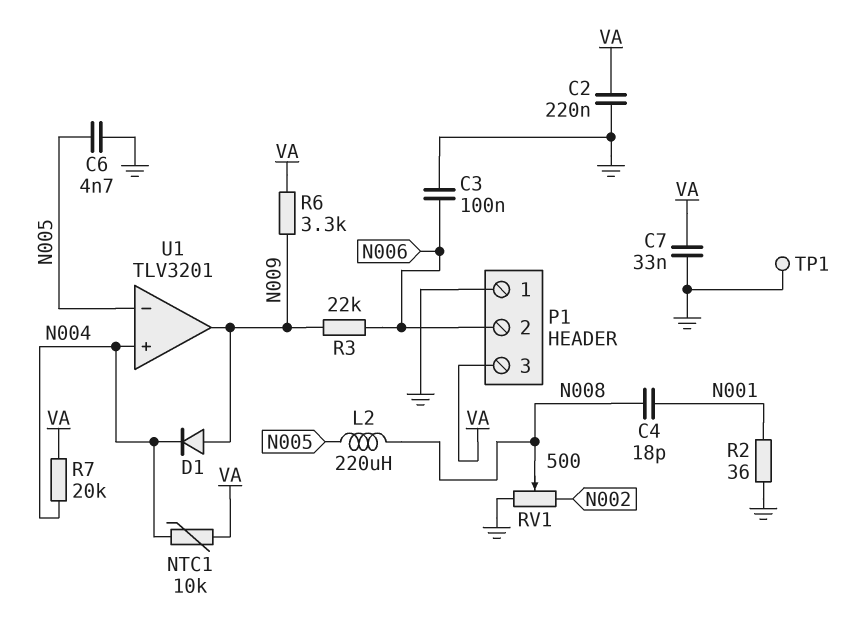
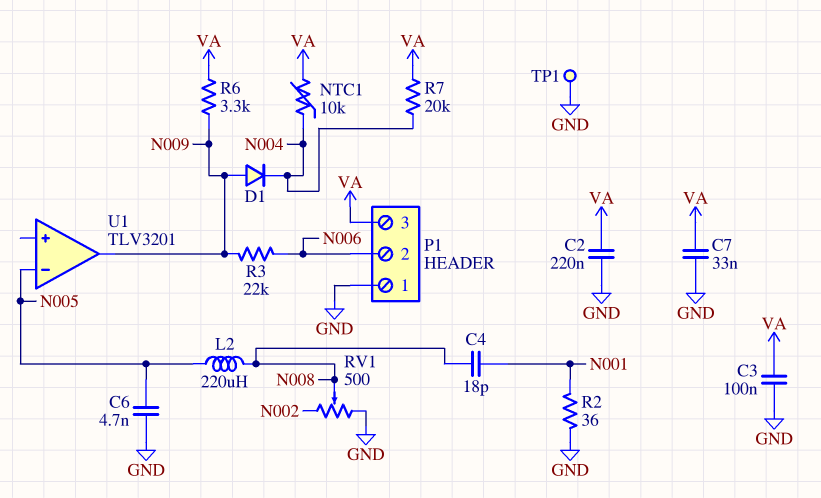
C3: 100nF (GND, N006) -> 100nF (GND, VA)
U1 pin in+: N004 -> none

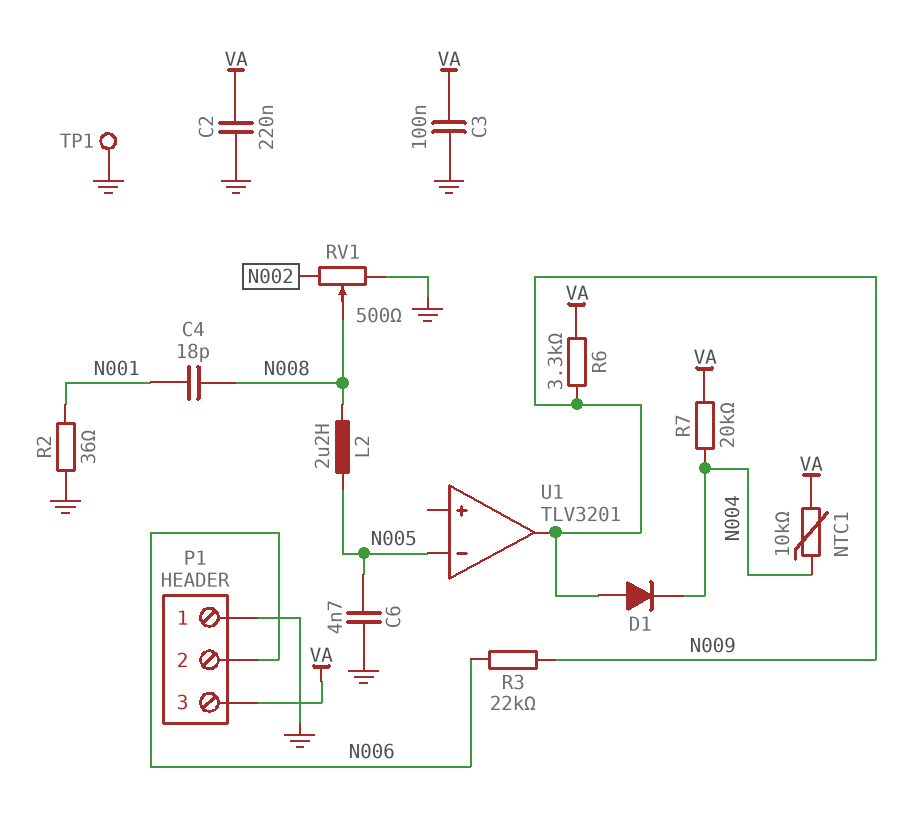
C7: 33nF (GND, VA) -> none
L2: 220uH (N005, N008) -> 2.2uH (N005, N008)

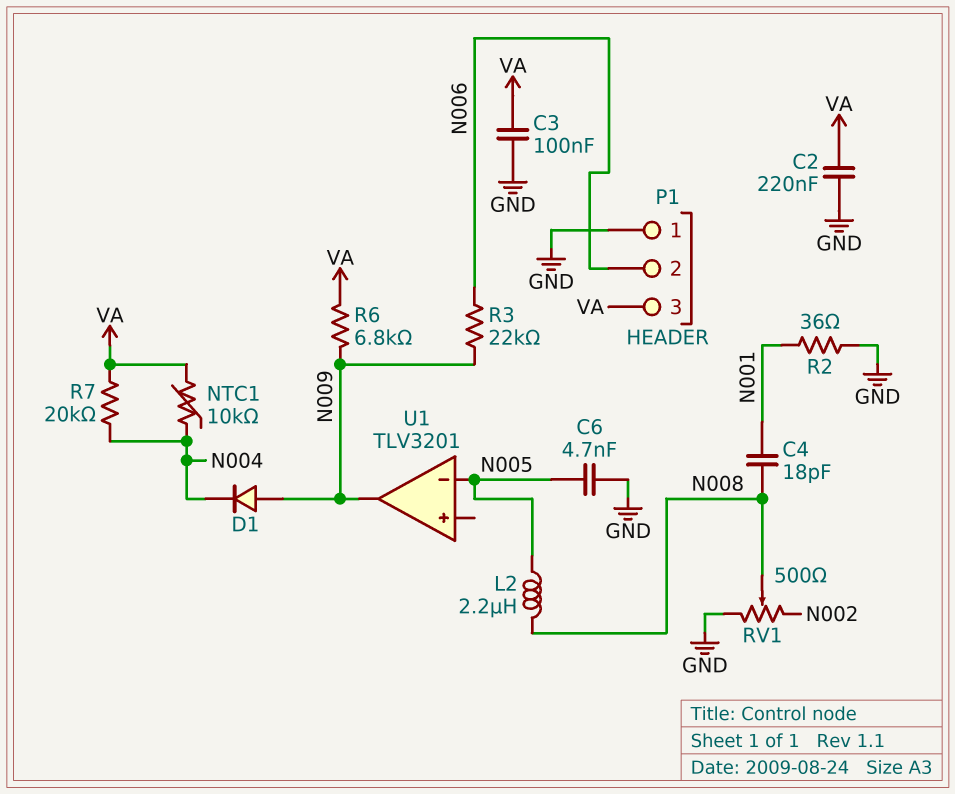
R6: 3.3k (N009, VA) -> 6.8k (N009, VA)
TP1: test point (GND) -> none

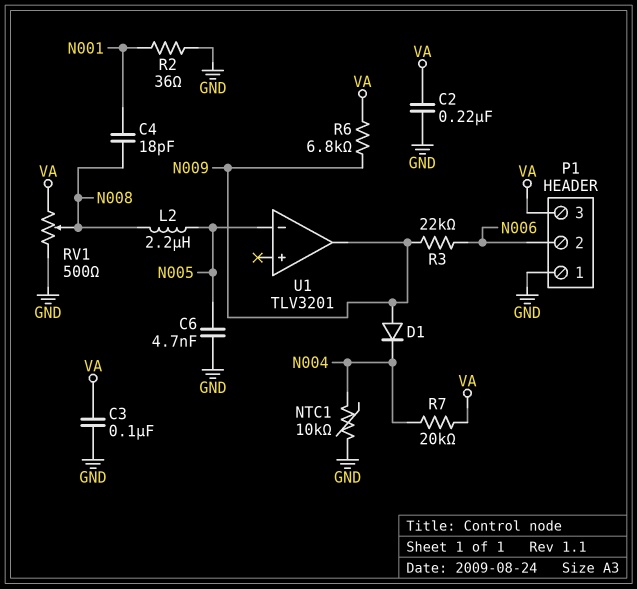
NTC1: 10k (N004, VA) -> 10k (GND, N004)
RV1: 500 (GND, N002, wiper N008) -> 500 (GND, VA, wiper N008)

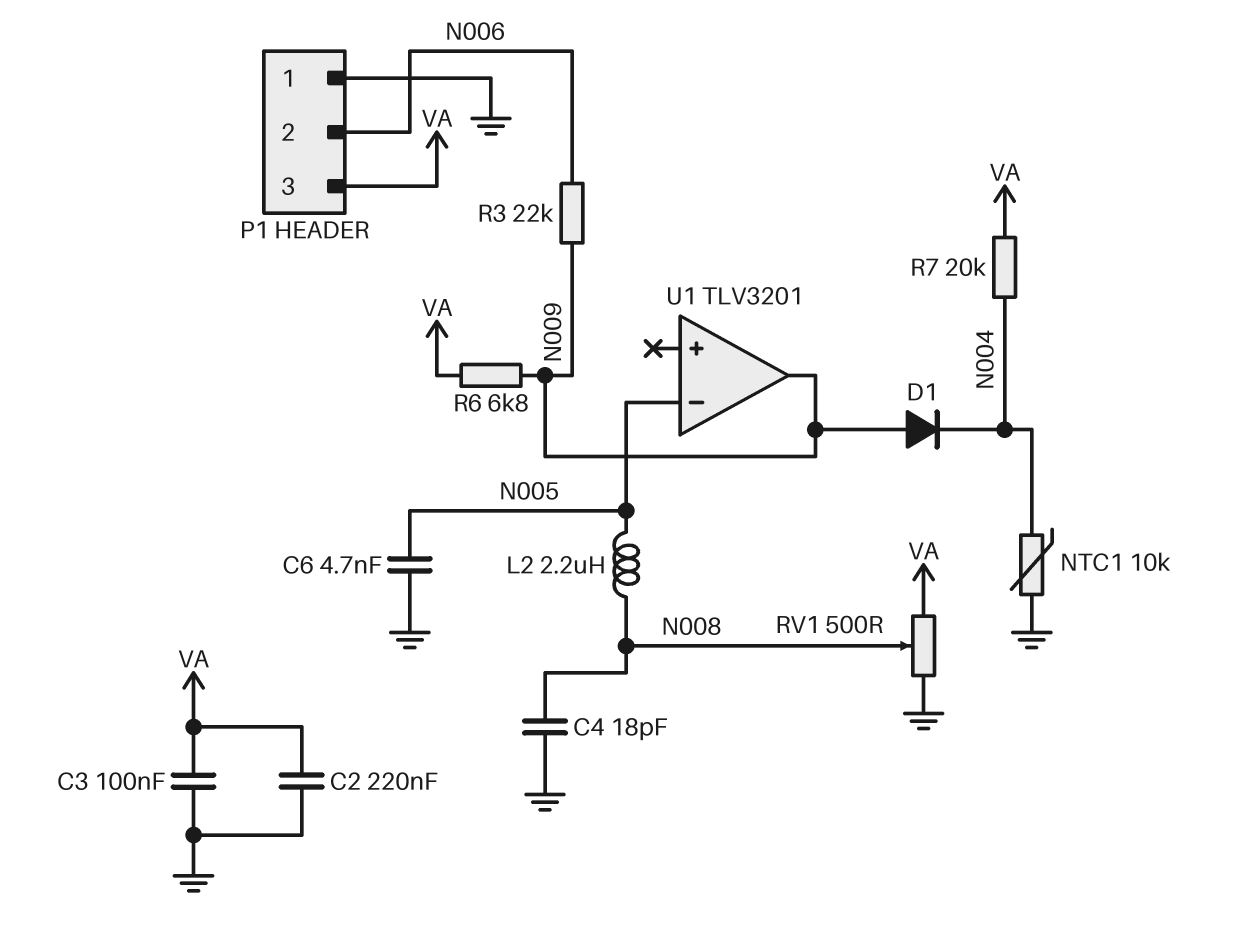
C4: 18pF (N001, N008) -> 18pF (GND, N008)
R2: 36 (GND, N001) -> none

